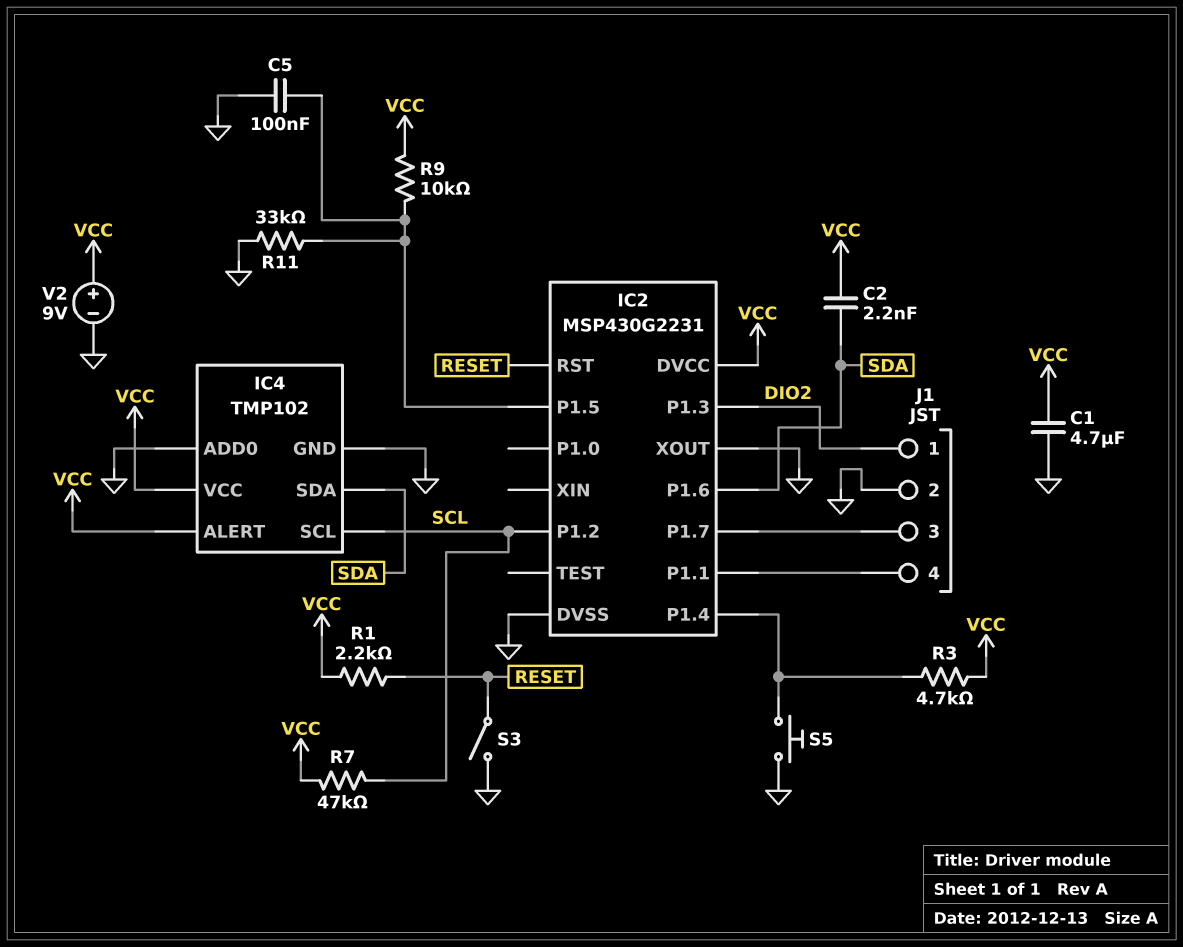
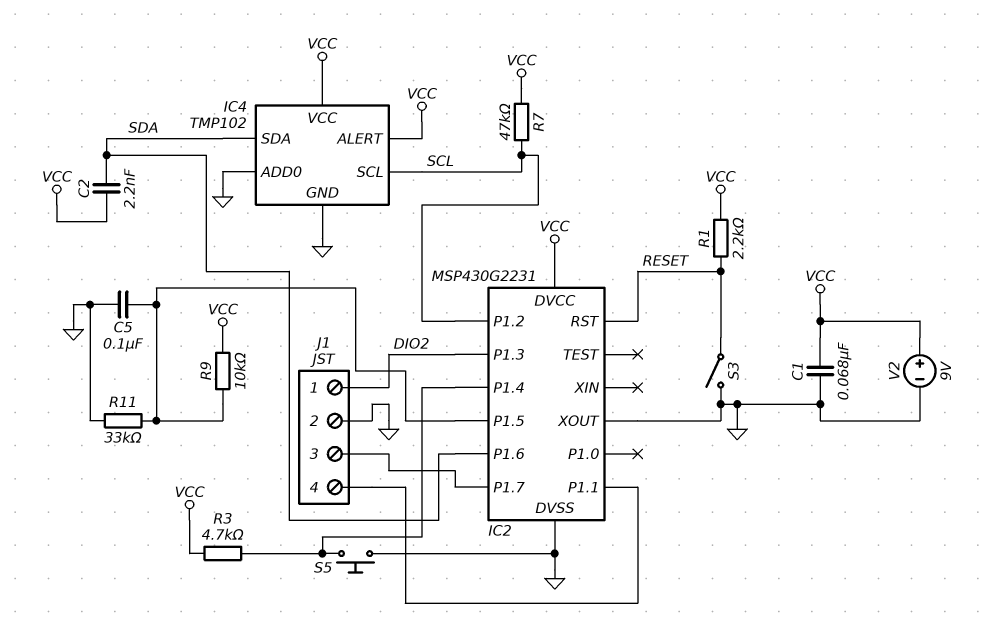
C1: 4.7uF (GND, VCC) -> 68nF (GND, VCC)

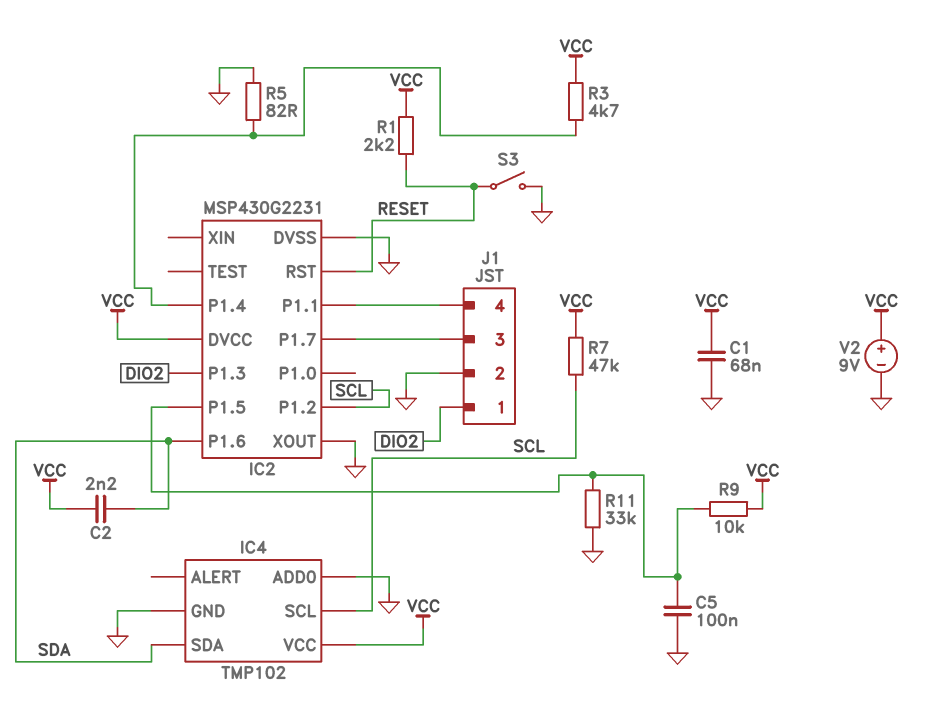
IC4 pin ALERT: VCC -> none
R5: none -> 82 (GND, IC2/P1.4)
S5: button (GND, IC2/P1.4) -> none

